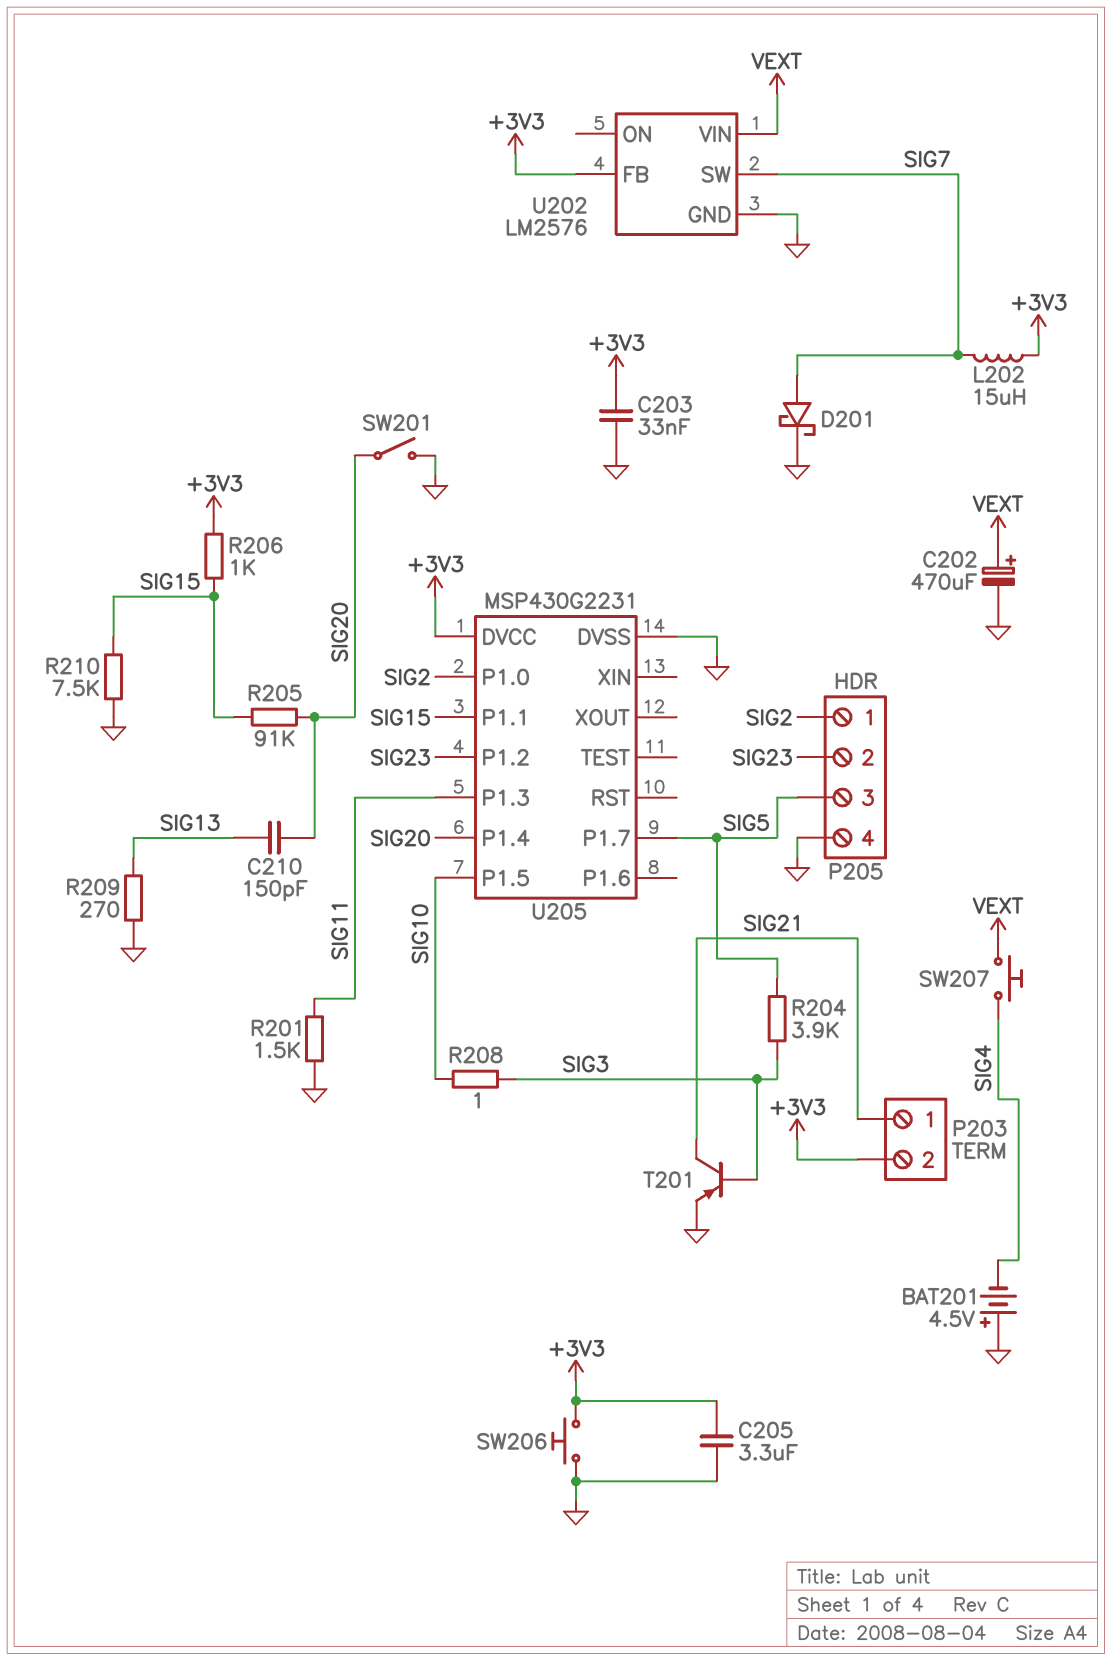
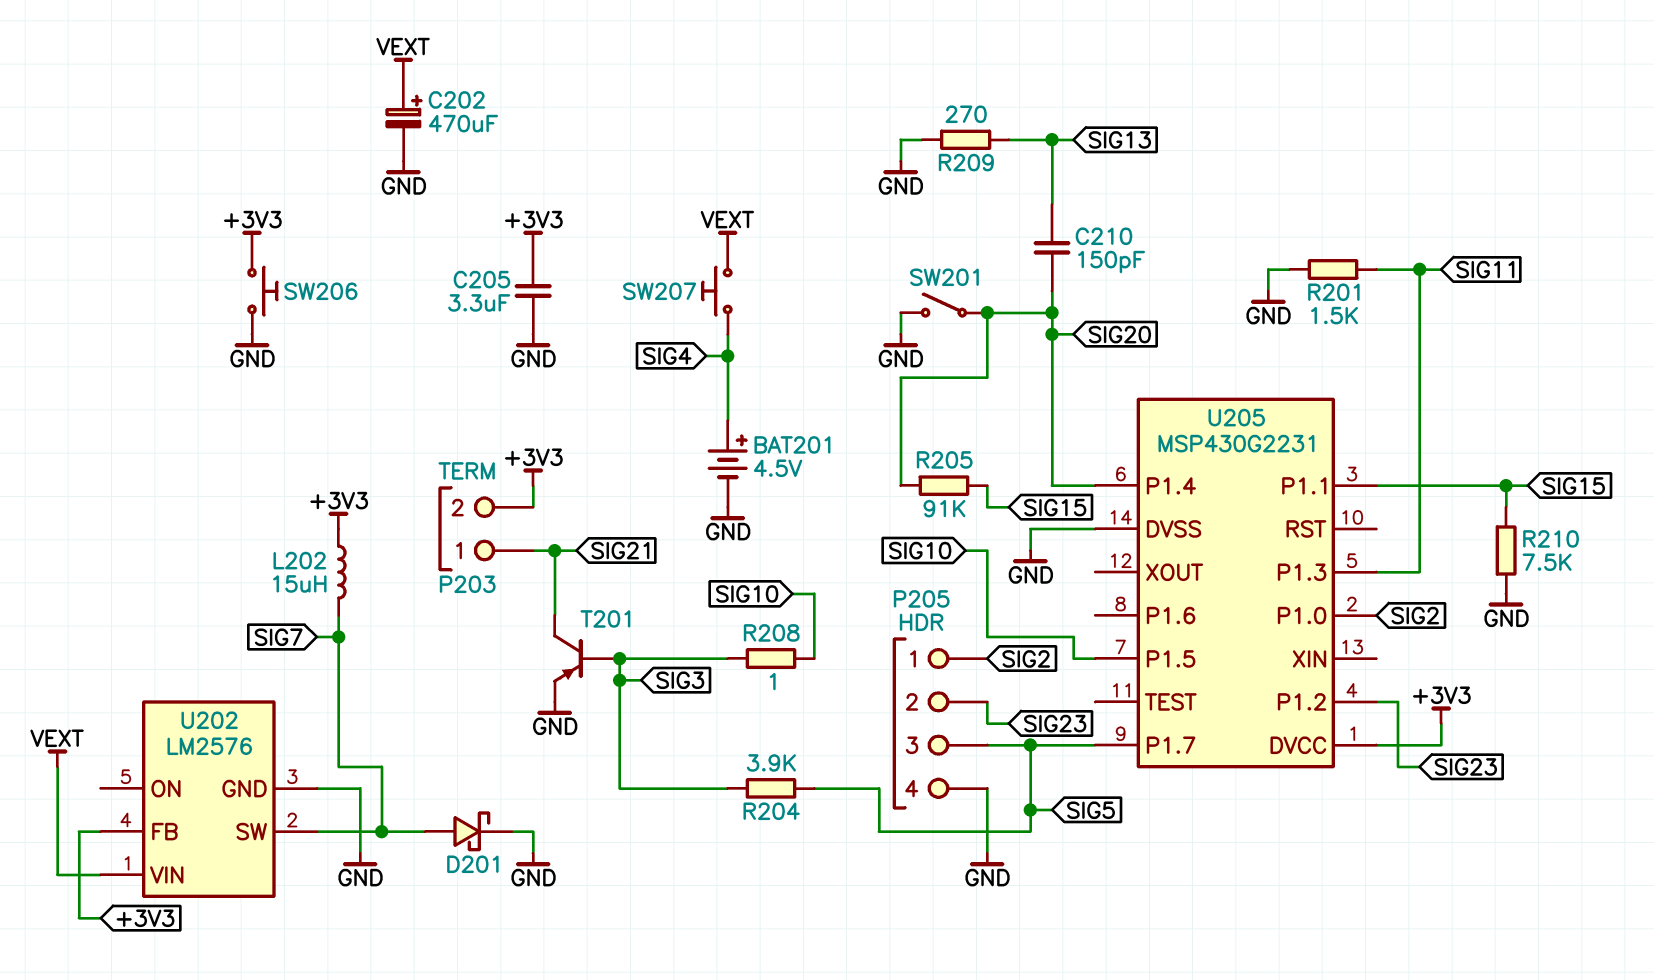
BAT201: 4.5V (plus GND, minus SIG4) -> 4.5V (plus SIG4, minus GND)
C203: 33nF (+3V3, GND) -> none
R206: 1k (+3V3, SIG15) -> none

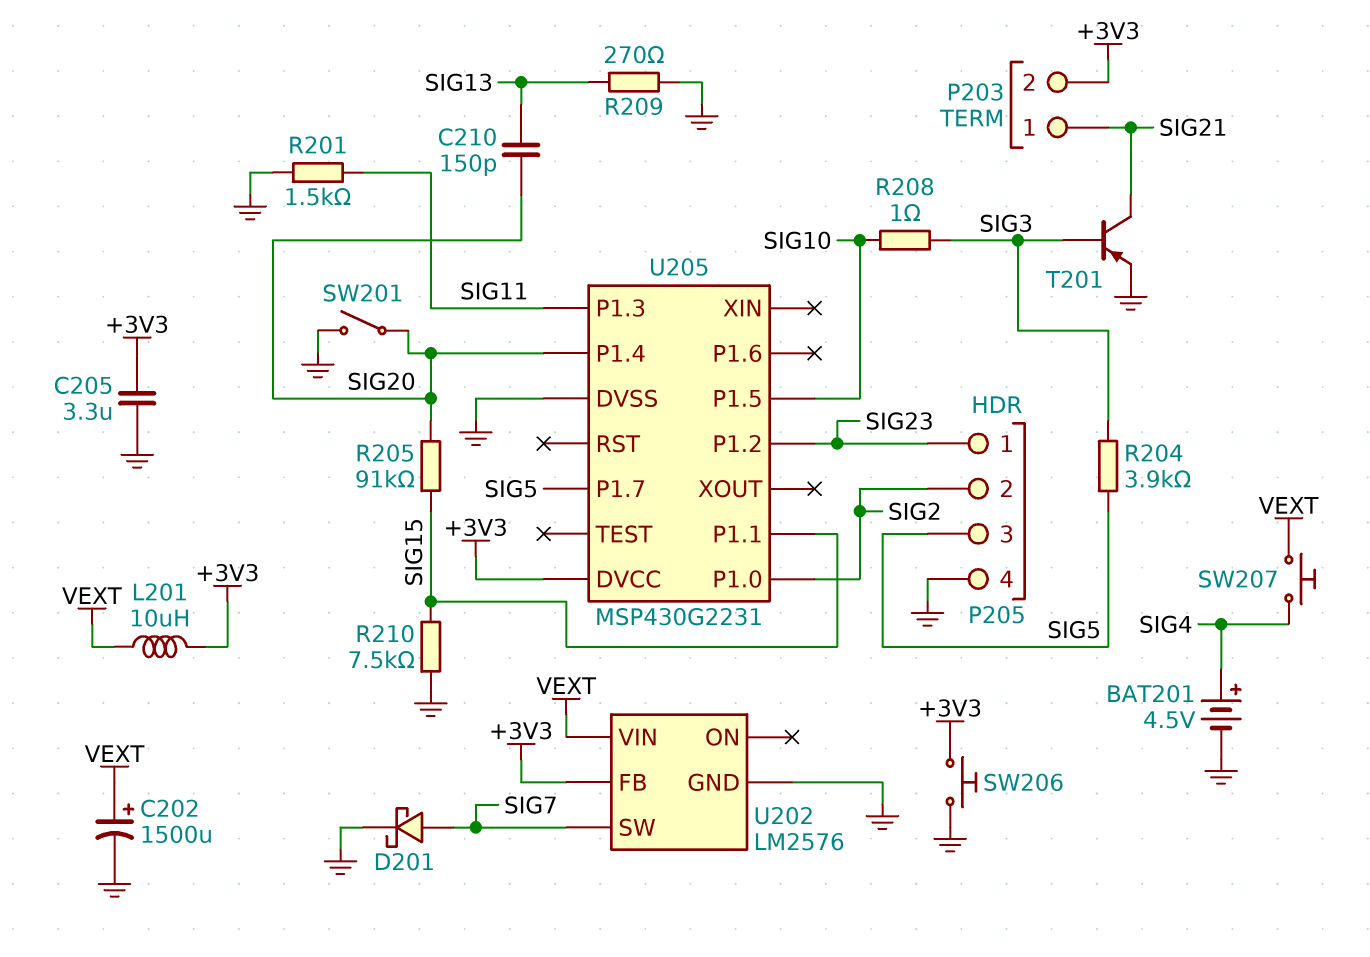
C202: 470uF (plus VEXT, minus GND) -> 1500uF (plus VEXT, minus GND)
L201: none -> 10uH (+3V3, VEXT)
L202: 15uH (+3V3, SIG7) -> none
P205 pin 1: SIG2 -> SIG23
P205 pin 2: SIG23 -> SIG2

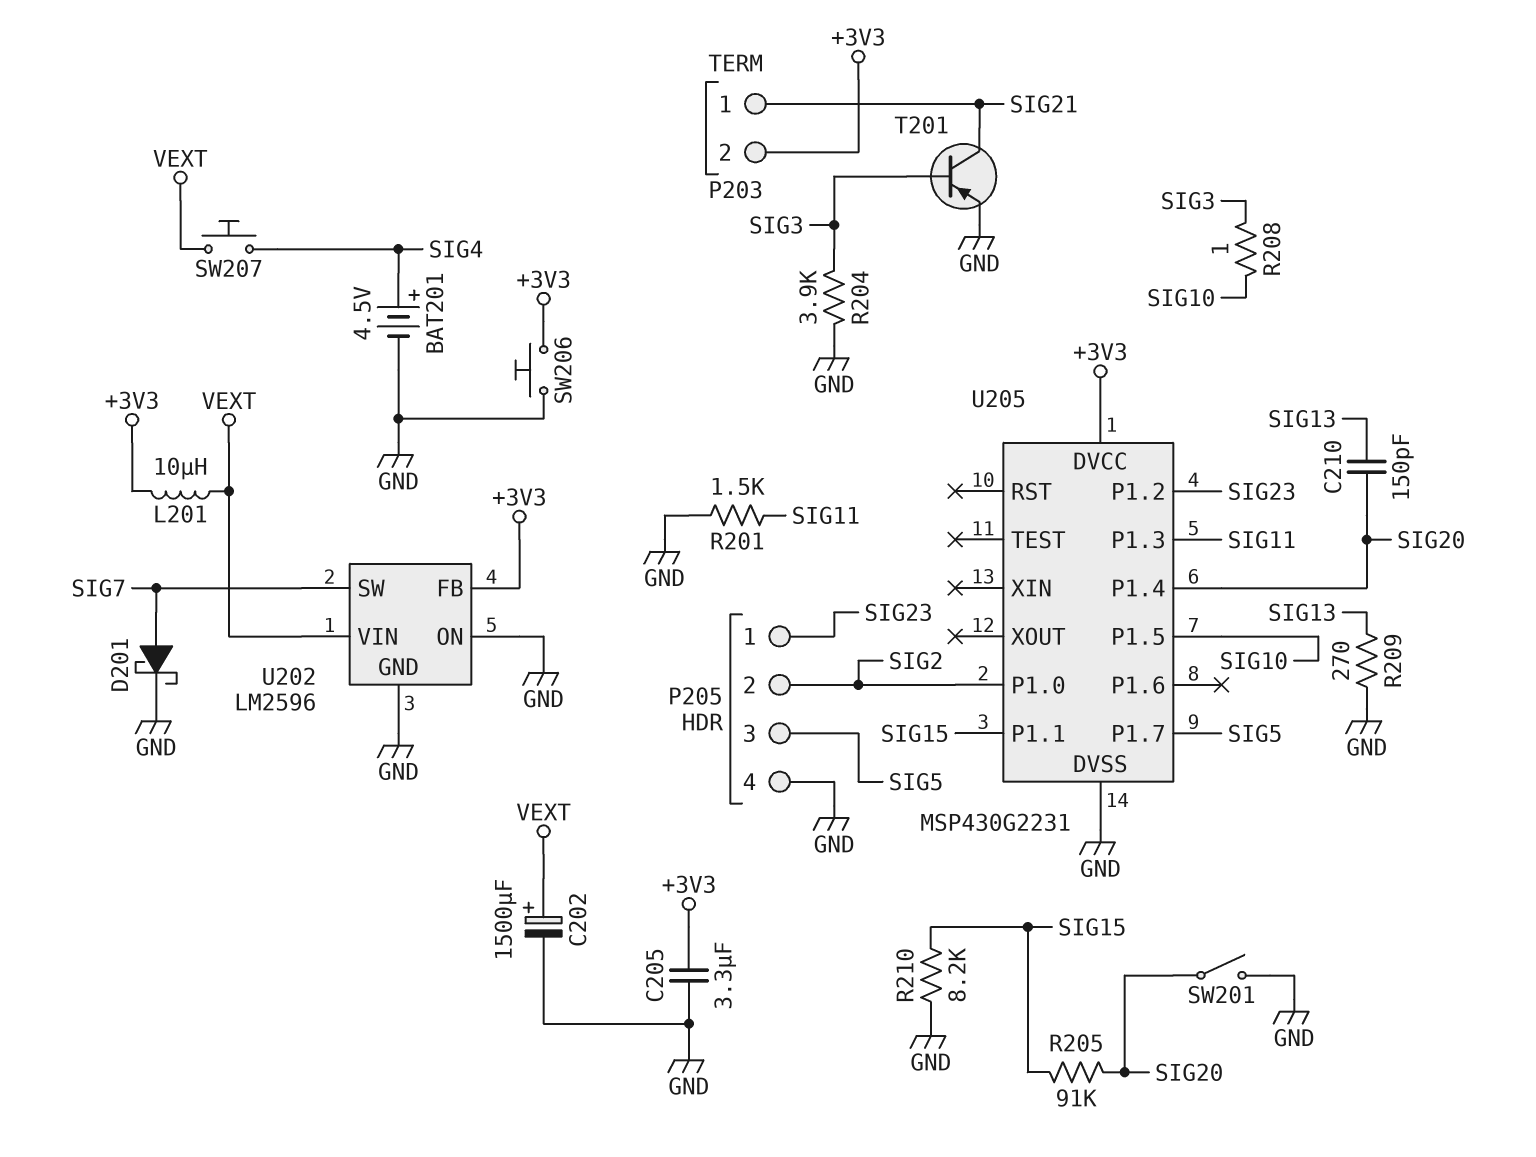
R204: 3.9k (SIG3, SIG5) -> 3.9k (GND, SIG3)
R210: 7.5k (GND, SIG15) -> 8.2k (GND, SIG15)
U202: LM2576 -> LM2596
U202 pin ON: none -> GND

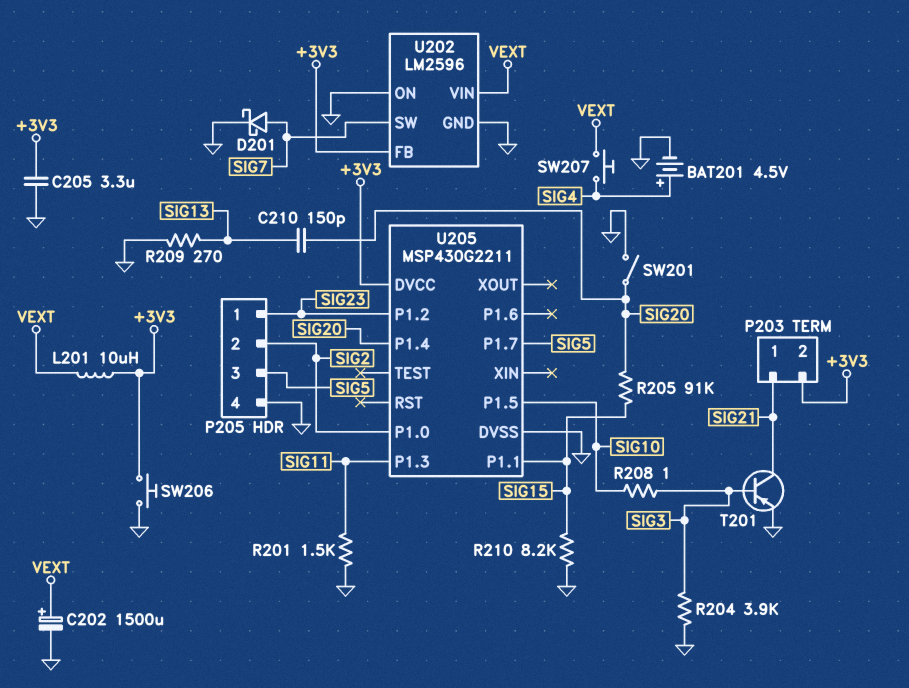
U205: MSP430G2231 -> MSP430G2211

